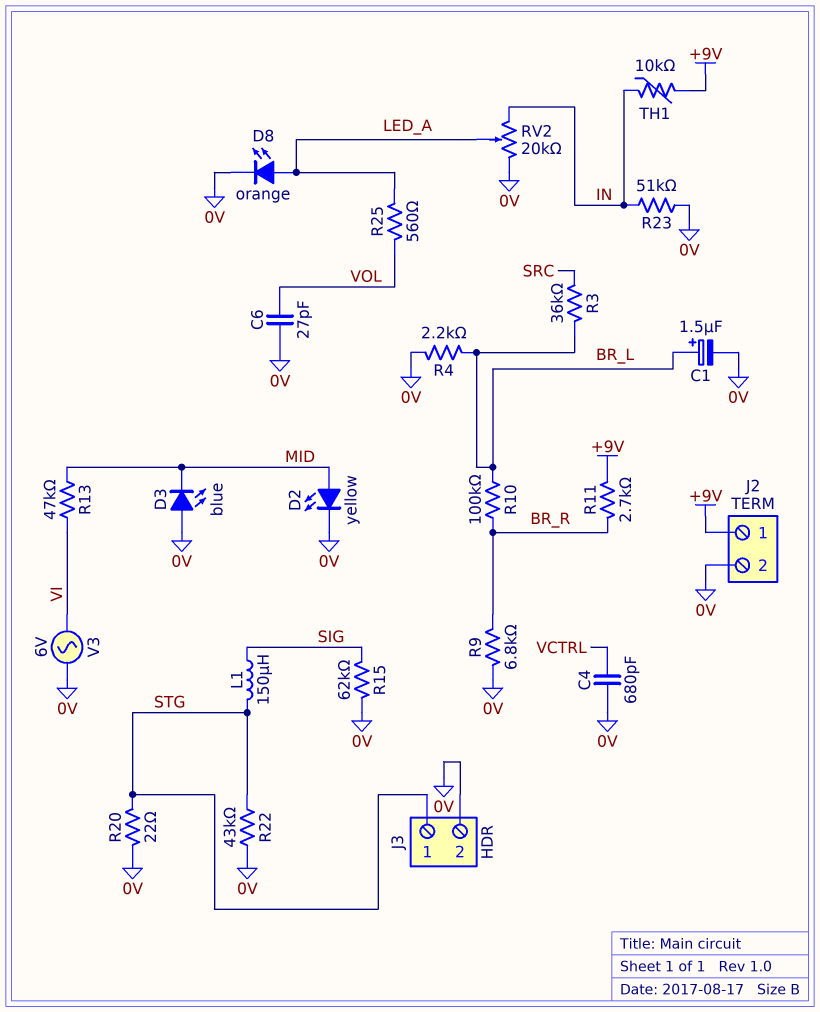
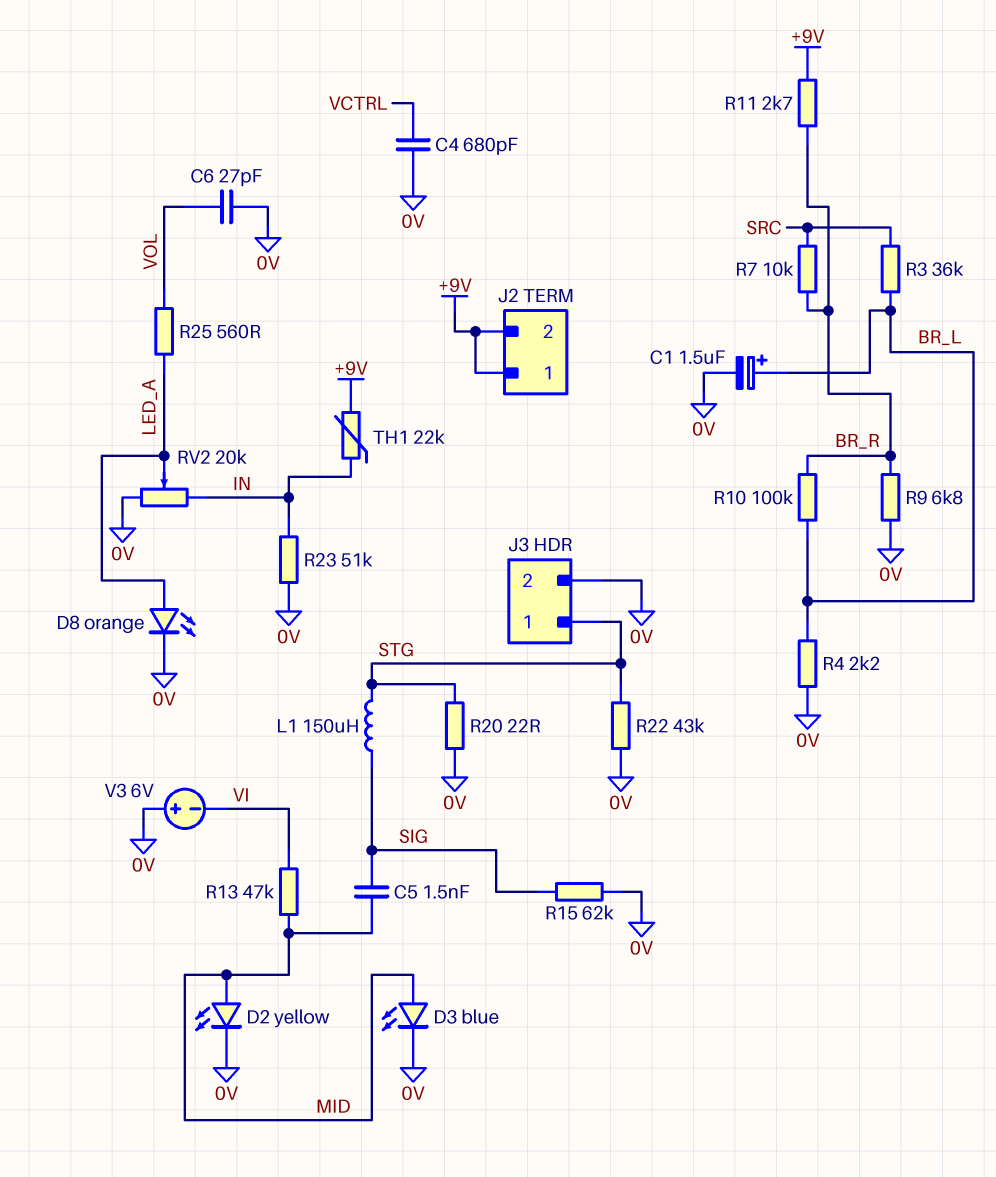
C5: none -> 1.5nF (MID, SIG)
D3: LED blue (A 0V, K MID) -> LED blue (A MID, K 0V)
J2 pin 2: 0V -> +9V
R7: none -> 10k (BR_R, SRC)
TH1: 10k (+9V, IN) -> 22k (+9V, IN)
V3: AC 6V (0V, VI) -> 6V (plus 0V, minus VI)

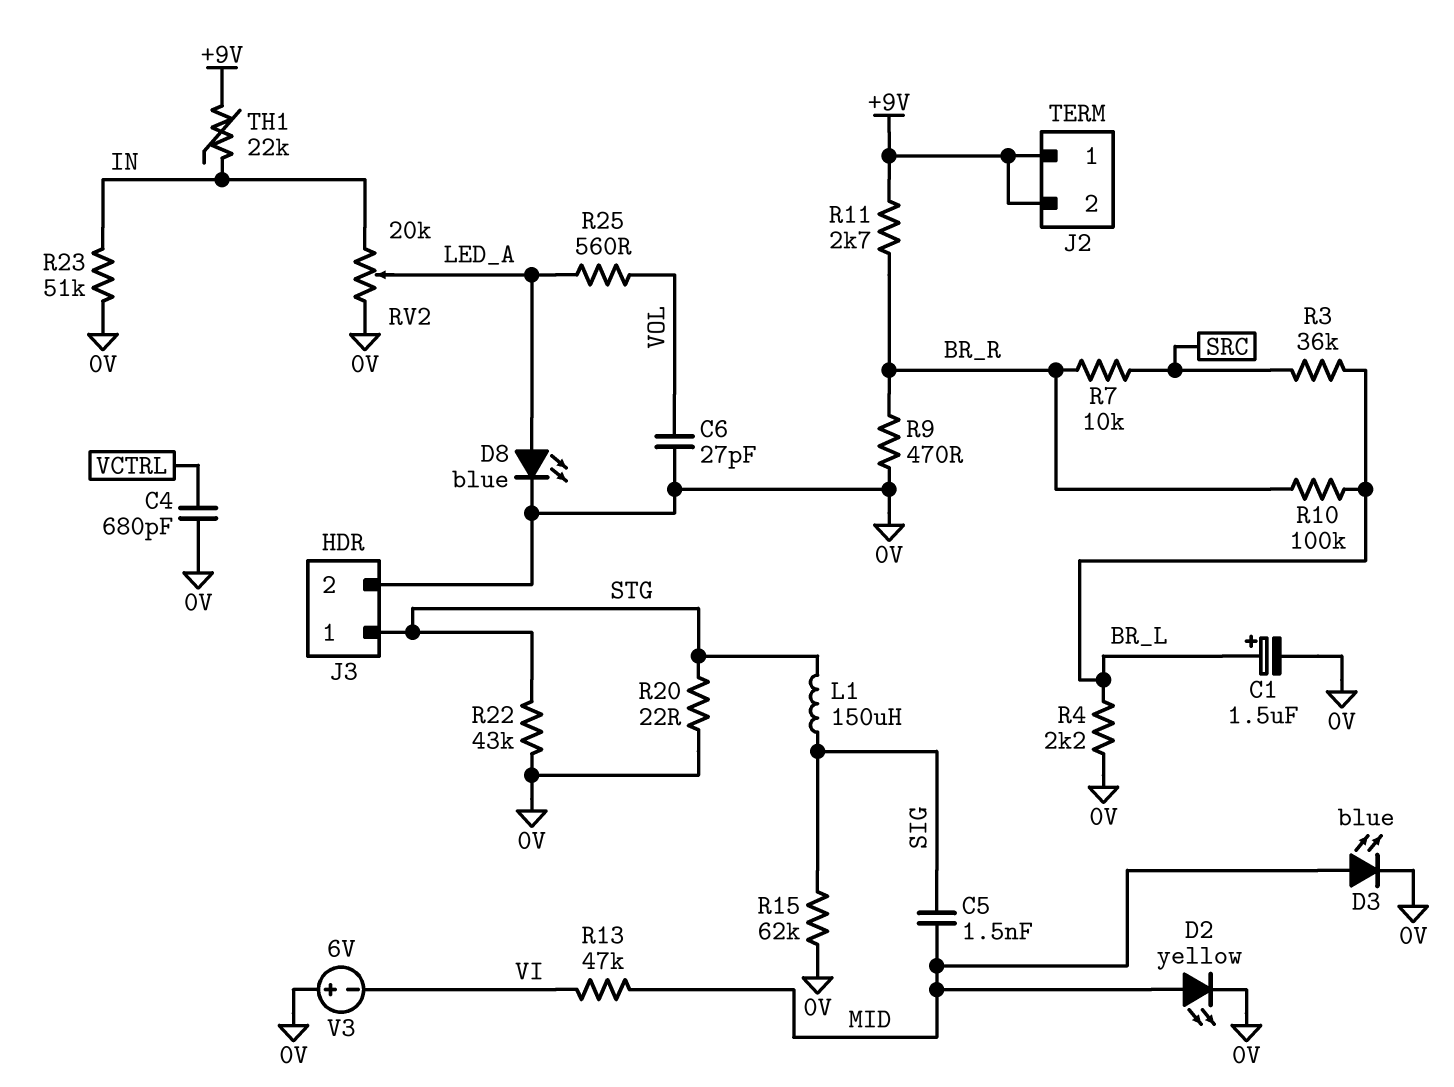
D8: LED orange (A LED_A, K 0V) -> LED blue (A LED_A, K 0V)
R9: 6.8k (0V, BR_R) -> 470 (0V, BR_R)

